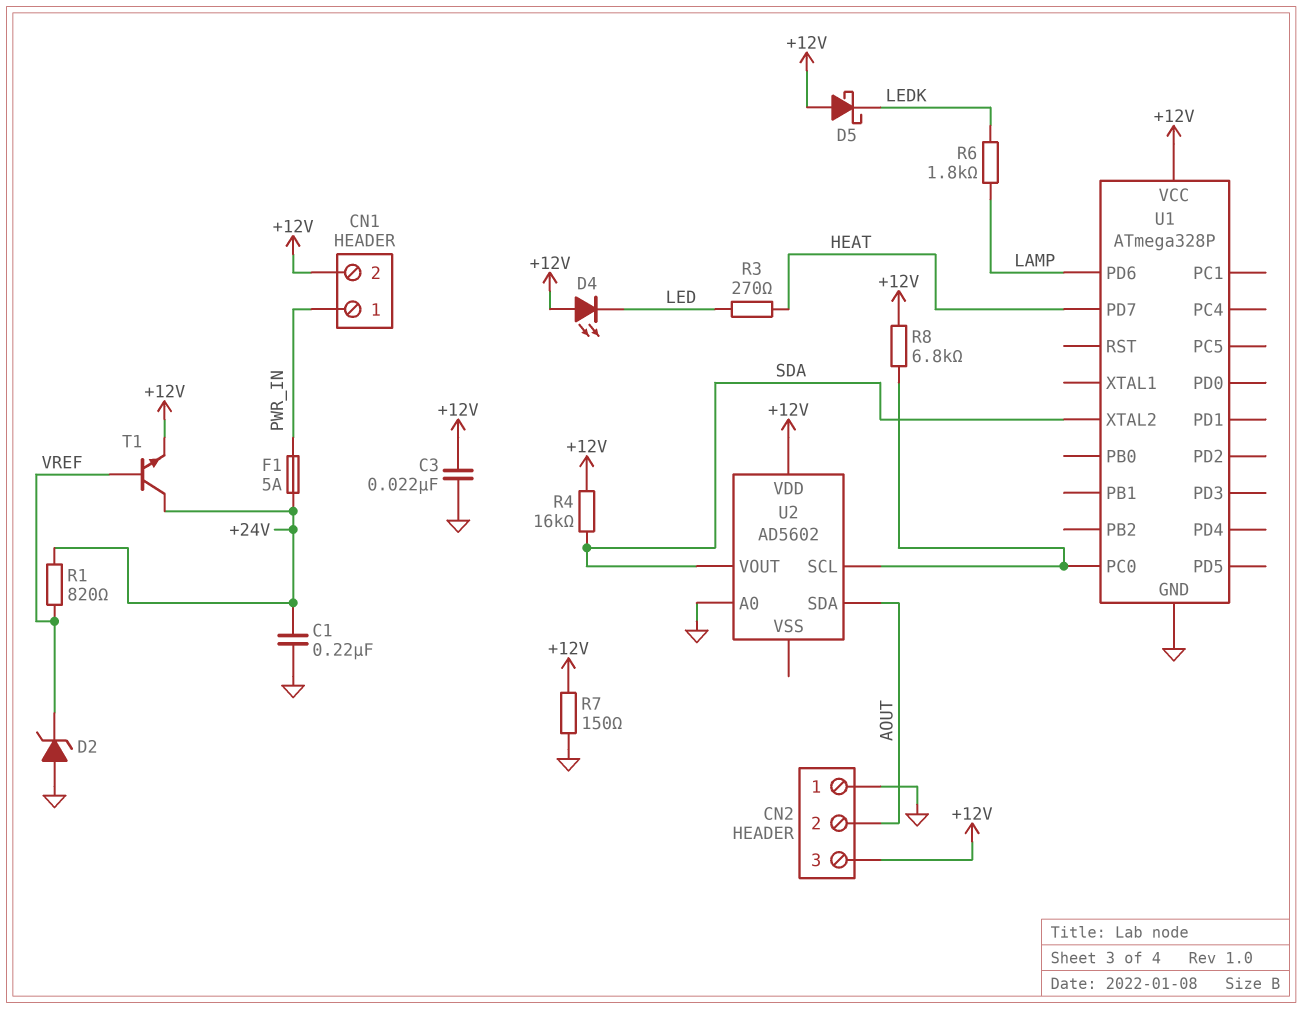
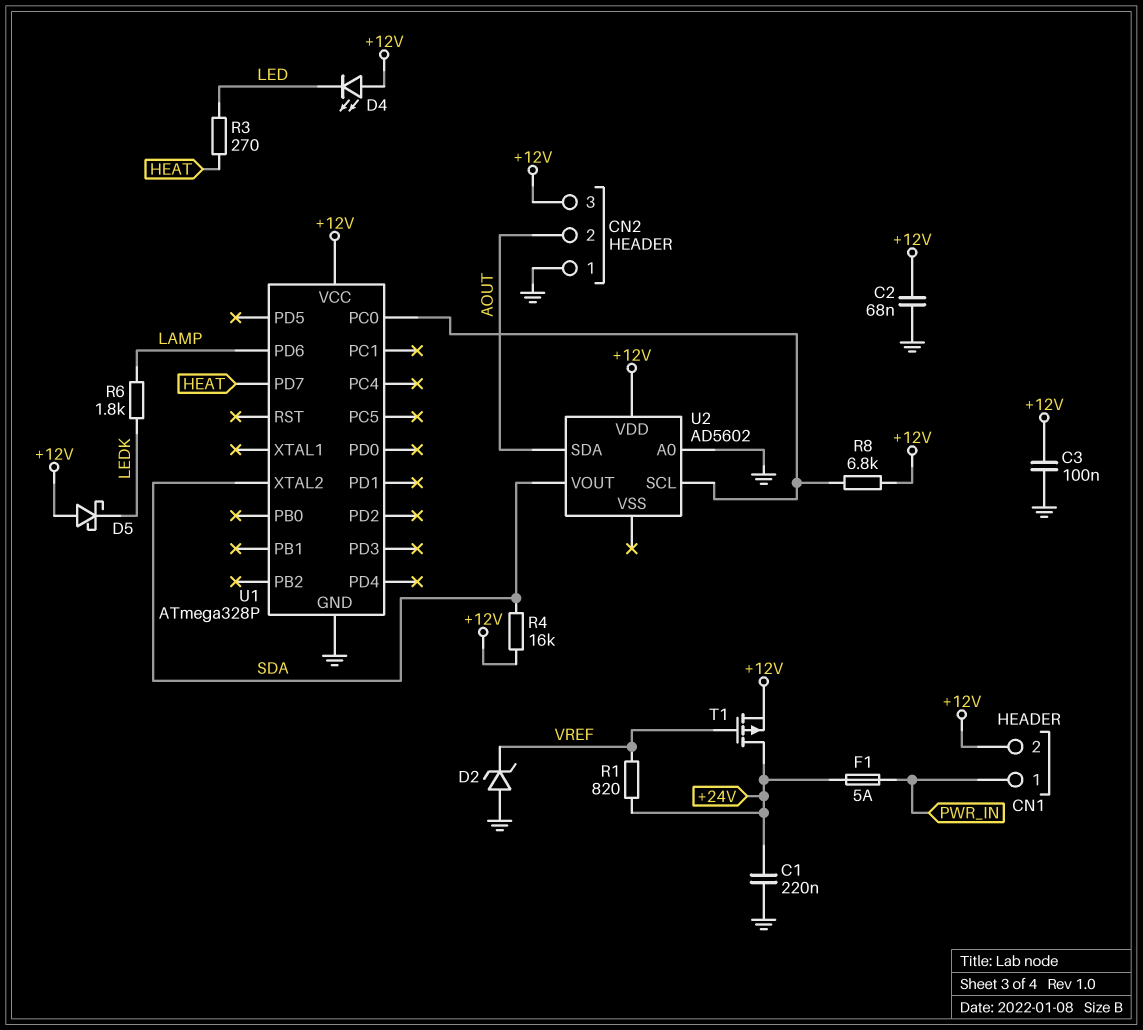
C2: none -> 68nF (+12V, GND)
C3: 22nF (+12V, GND) -> 100nF (+12V, GND)
R7: 150 (+12V, GND) -> none
T1: NPN (B VREF, C +24V, E +12V) -> PMOS (G VREF, D +24V, S +12V)

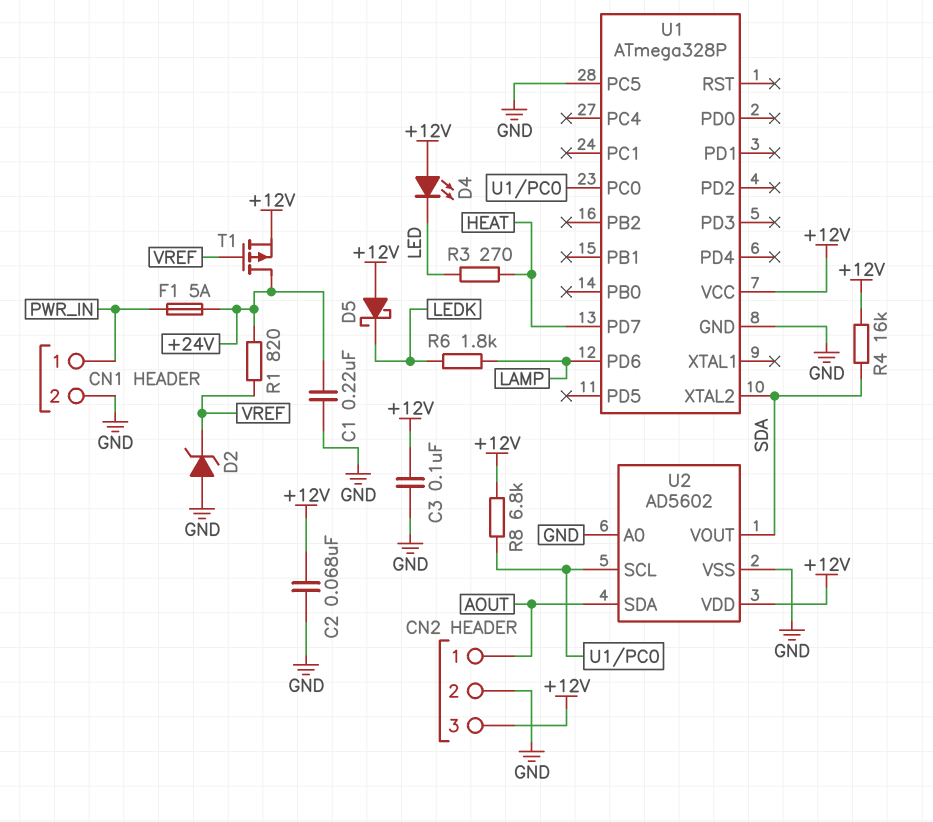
CN1 pin 2: +12V -> GND
CN2 pin 1: GND -> AOUT
CN2 pin 2: AOUT -> GND
U1 pin PC5: none -> GND
U2 pin VSS: none -> GND

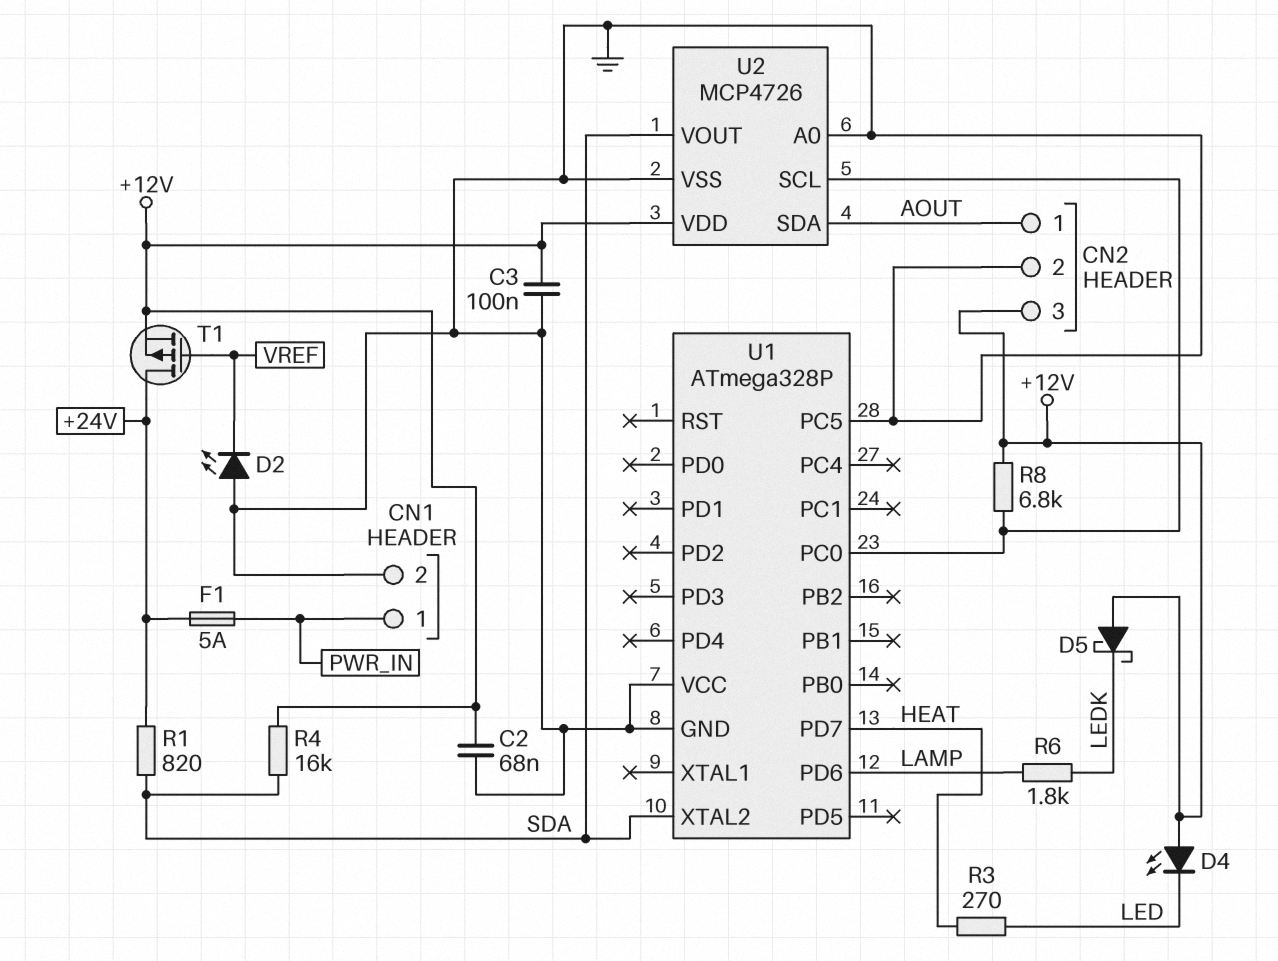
C1: 220nF (+24V, GND) -> none
D2: zener (A GND, K VREF) -> LED (A GND, K VREF)
R1: 820 (+24V, VREF) -> 820 (+24V, SDA)
U1 pin VCC: +12V -> GND
U2: AD5602 -> MCP4726

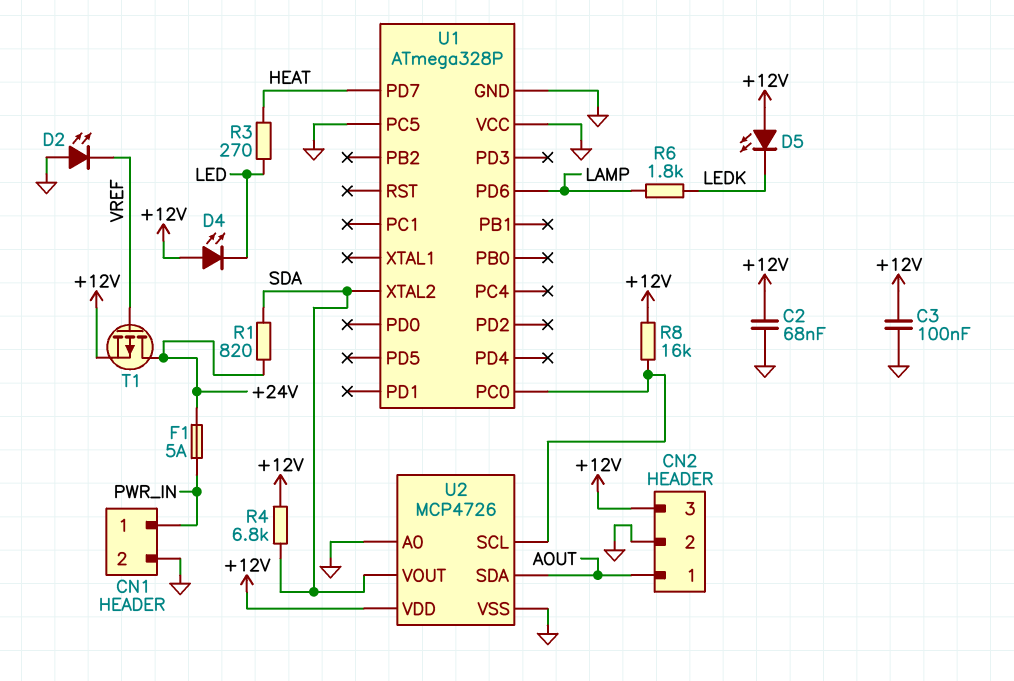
D5: schottky (A +12V, K LEDK) -> LED (A +12V, K LEDK)
R4: 16k (+12V, SDA) -> 6.8k (+12V, SDA)
R8: 6.8k (+12V, U1/PC0) -> 16k (+12V, U1/PC0)

